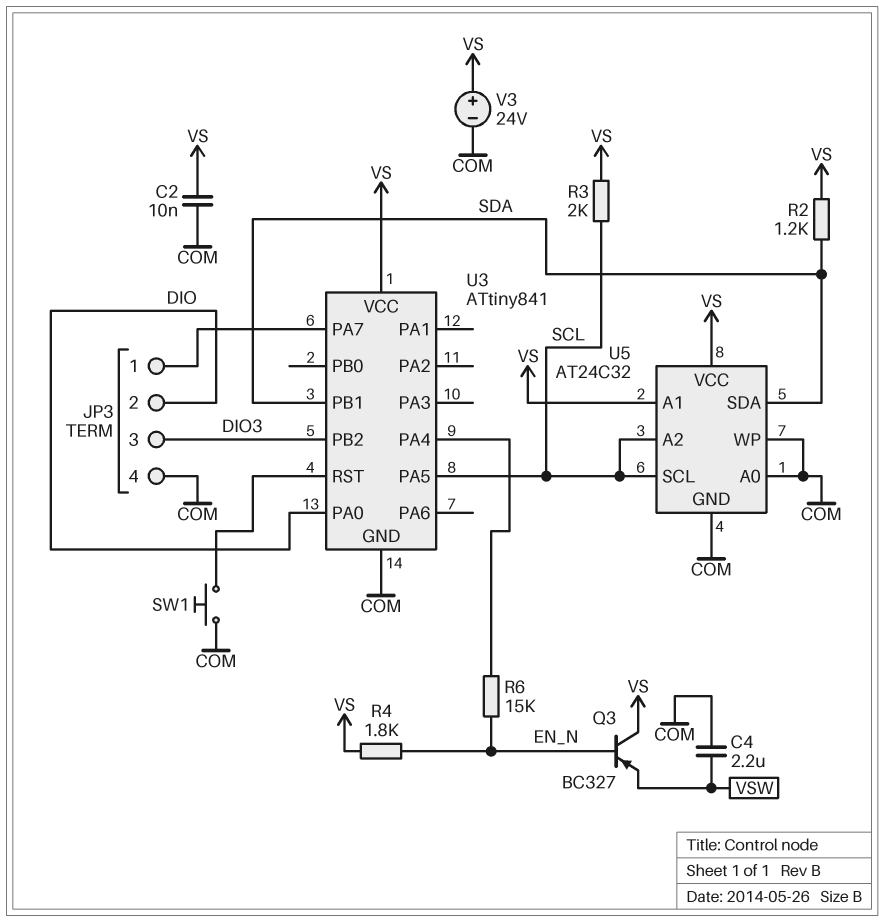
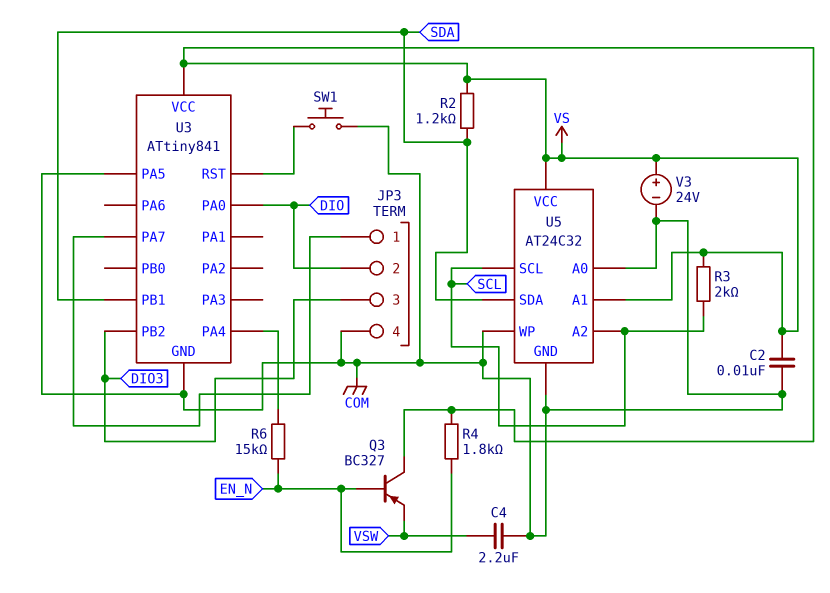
U3 pin PA5: SCL -> COM

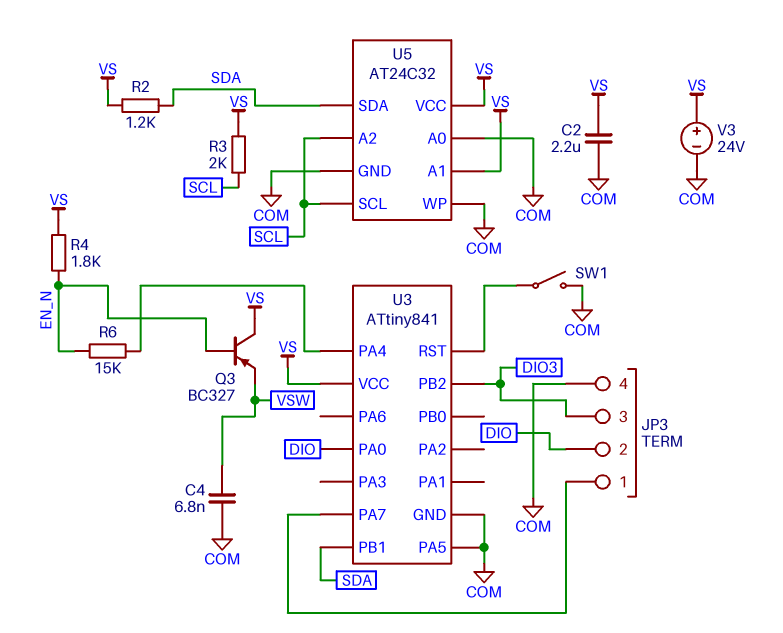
C2: 10nF (COM, VS) -> 2.2uF (COM, VS)
C4: 2.2uF (COM, VSW) -> 6.8nF (COM, VSW)
SW1: button (COM, U3/RST) -> switch (COM, U3/RST)

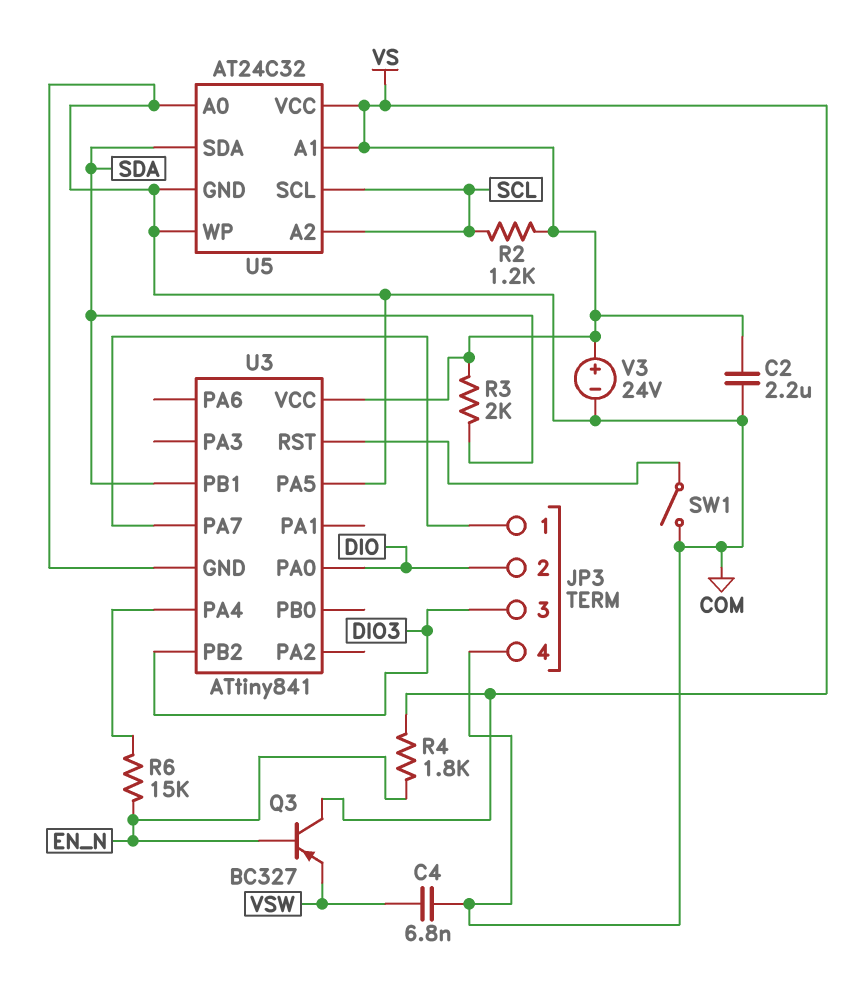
R2: 1.2k (SDA, VS) -> 1.2k (SCL, VS)
R3: 2k (SCL, VS) -> 2k (SDA, VS)

